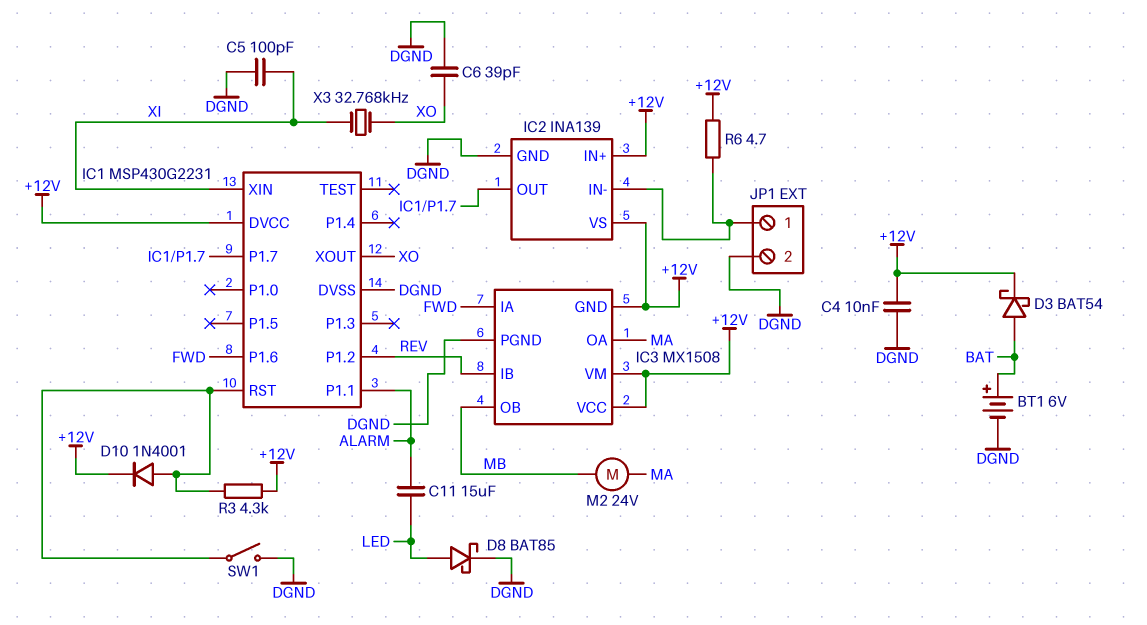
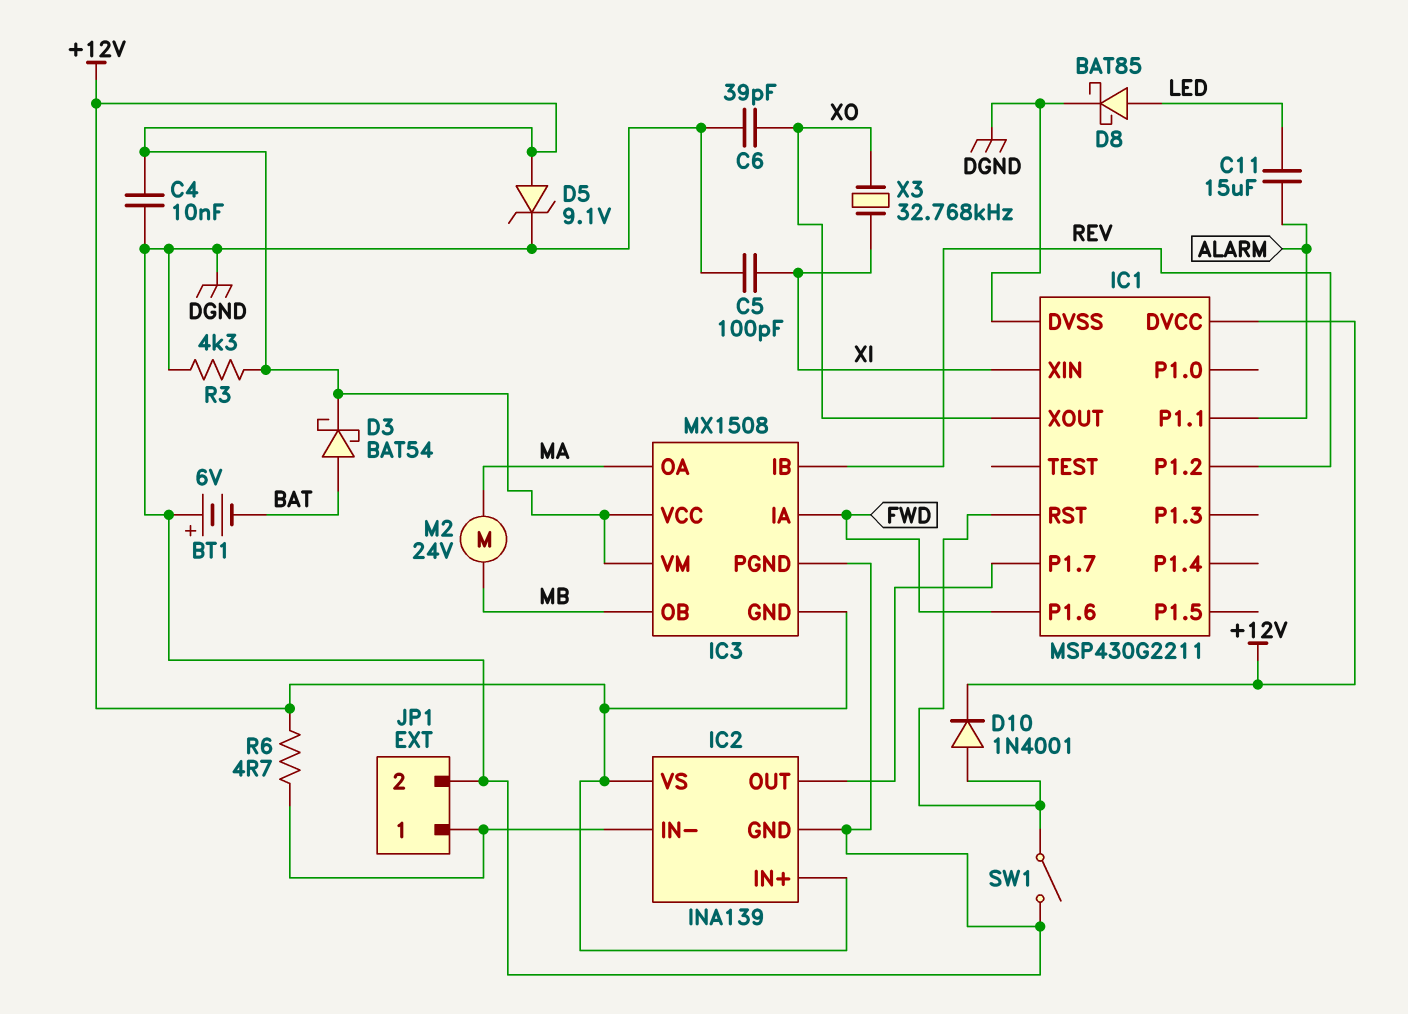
BT1: 6V (plus BAT, minus DGND) -> 6V (plus DGND, minus BAT)
D5: none -> zener 9.1V (A +12V, K DGND)
IC1: MSP430G2231 -> MSP430G2211
R3: 4.3k (+12V, IC1/RST) -> 4.3k (+12V, DGND)

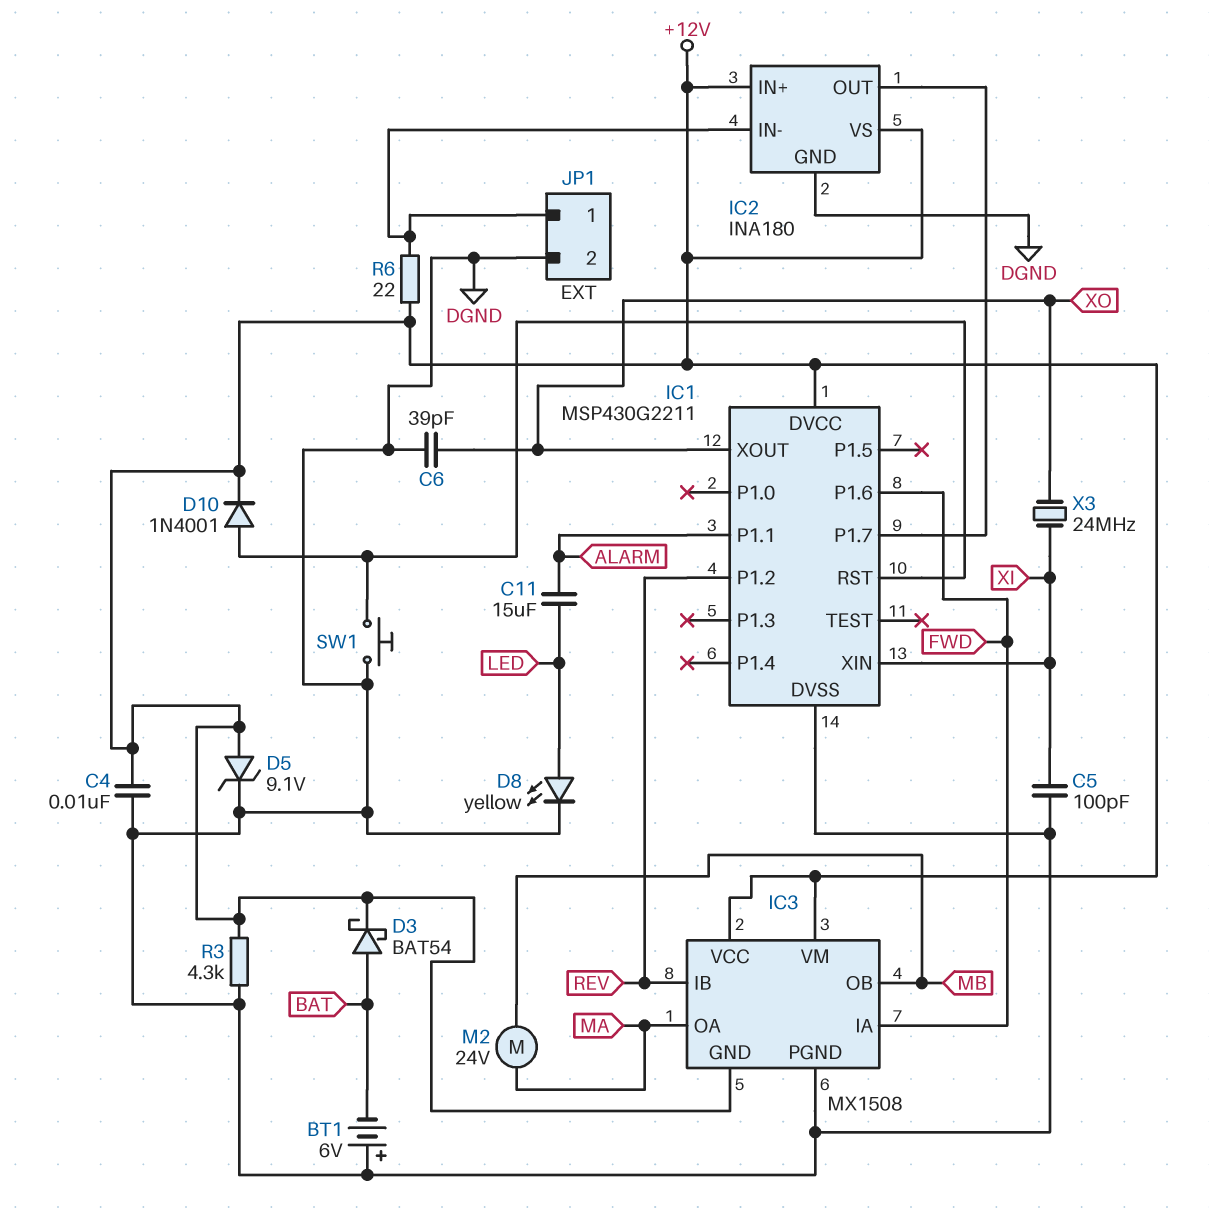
D8: schottky BAT85 (A LED, K DGND) -> LED yellow (A LED, K DGND)
IC2: INA139 -> INA180
R6: 4.7 (+12V, IC2/IN-) -> 22 (+12V, IC2/IN-)
SW1: switch (DGND, IC1/RST) -> button (DGND, IC1/RST)
X3: 32.768kHz (XI, XO) -> 24MHz (XI, XO)

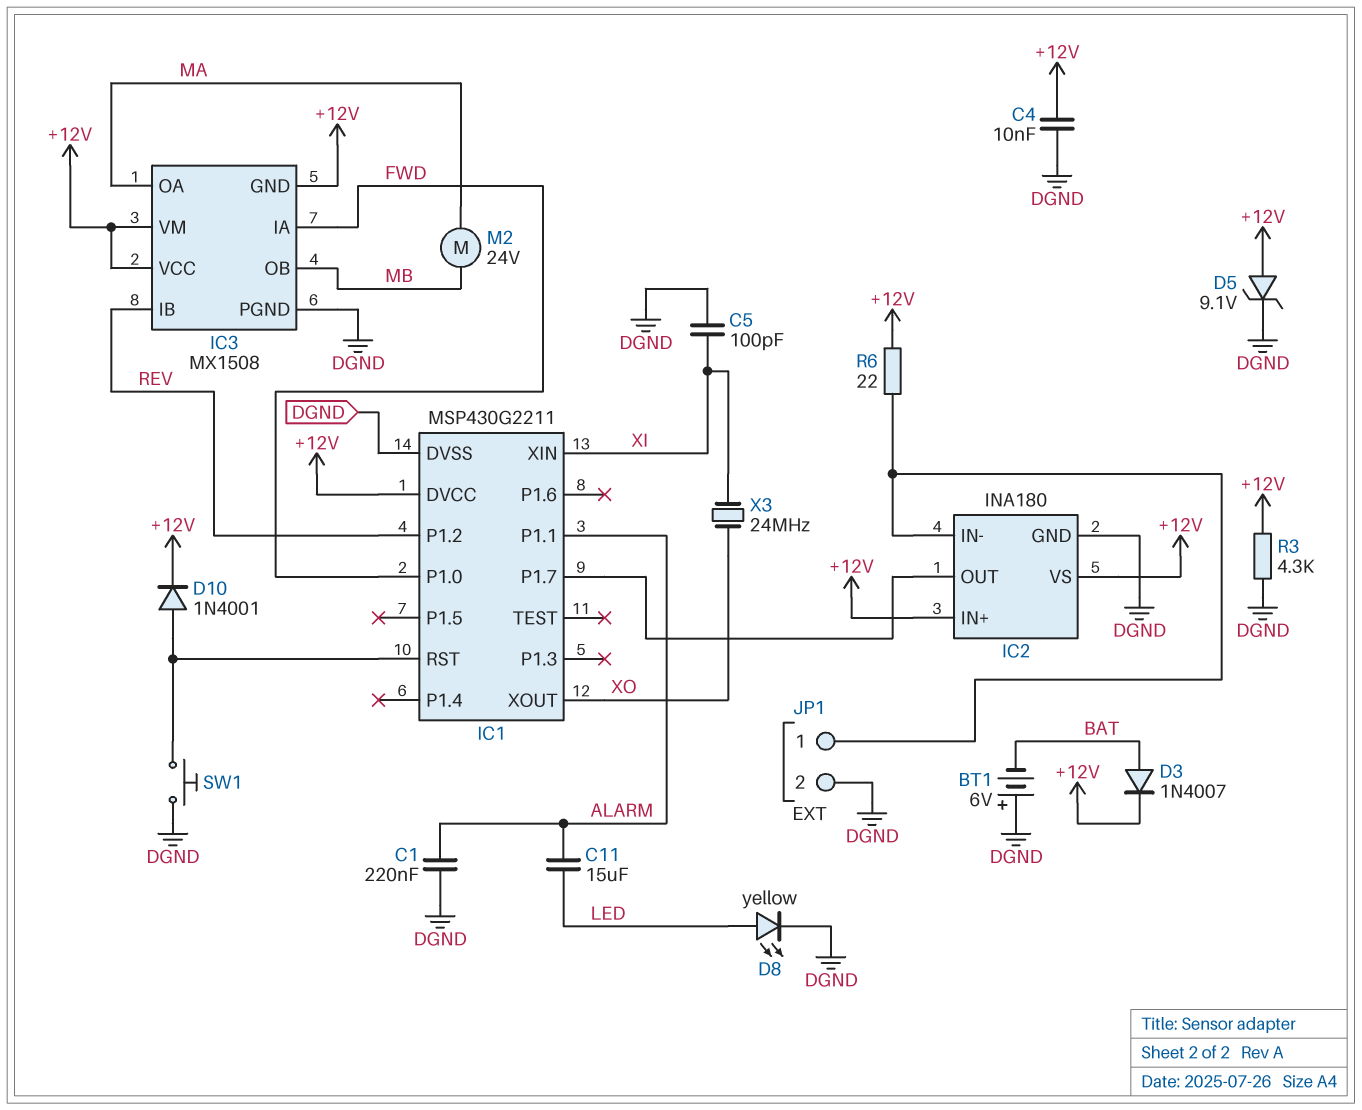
C1: none -> 220nF (ALARM, DGND)
C6: 39pF (DGND, XO) -> none
D3: schottky BAT54 (A BAT, K +12V) -> diode 1N4007 (A BAT, K +12V)
IC1 pin P1.0: none -> FWD
IC1 pin P1.6: FWD -> none

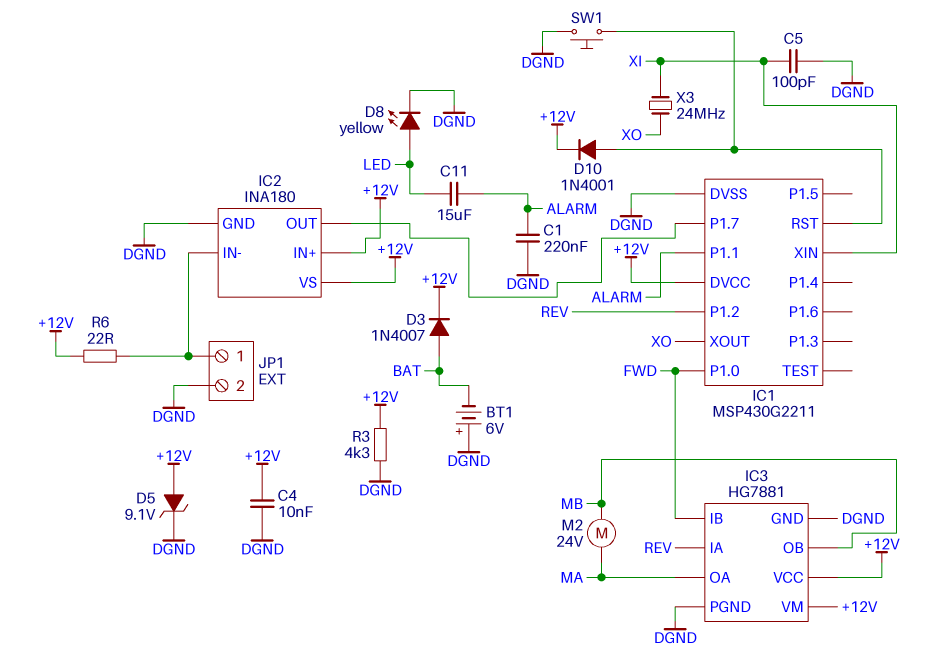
IC3: MX1508 -> HG7881
IC3 pin GND: +12V -> DGND
IC3 pin IA: FWD -> REV
IC3 pin IB: REV -> FWD

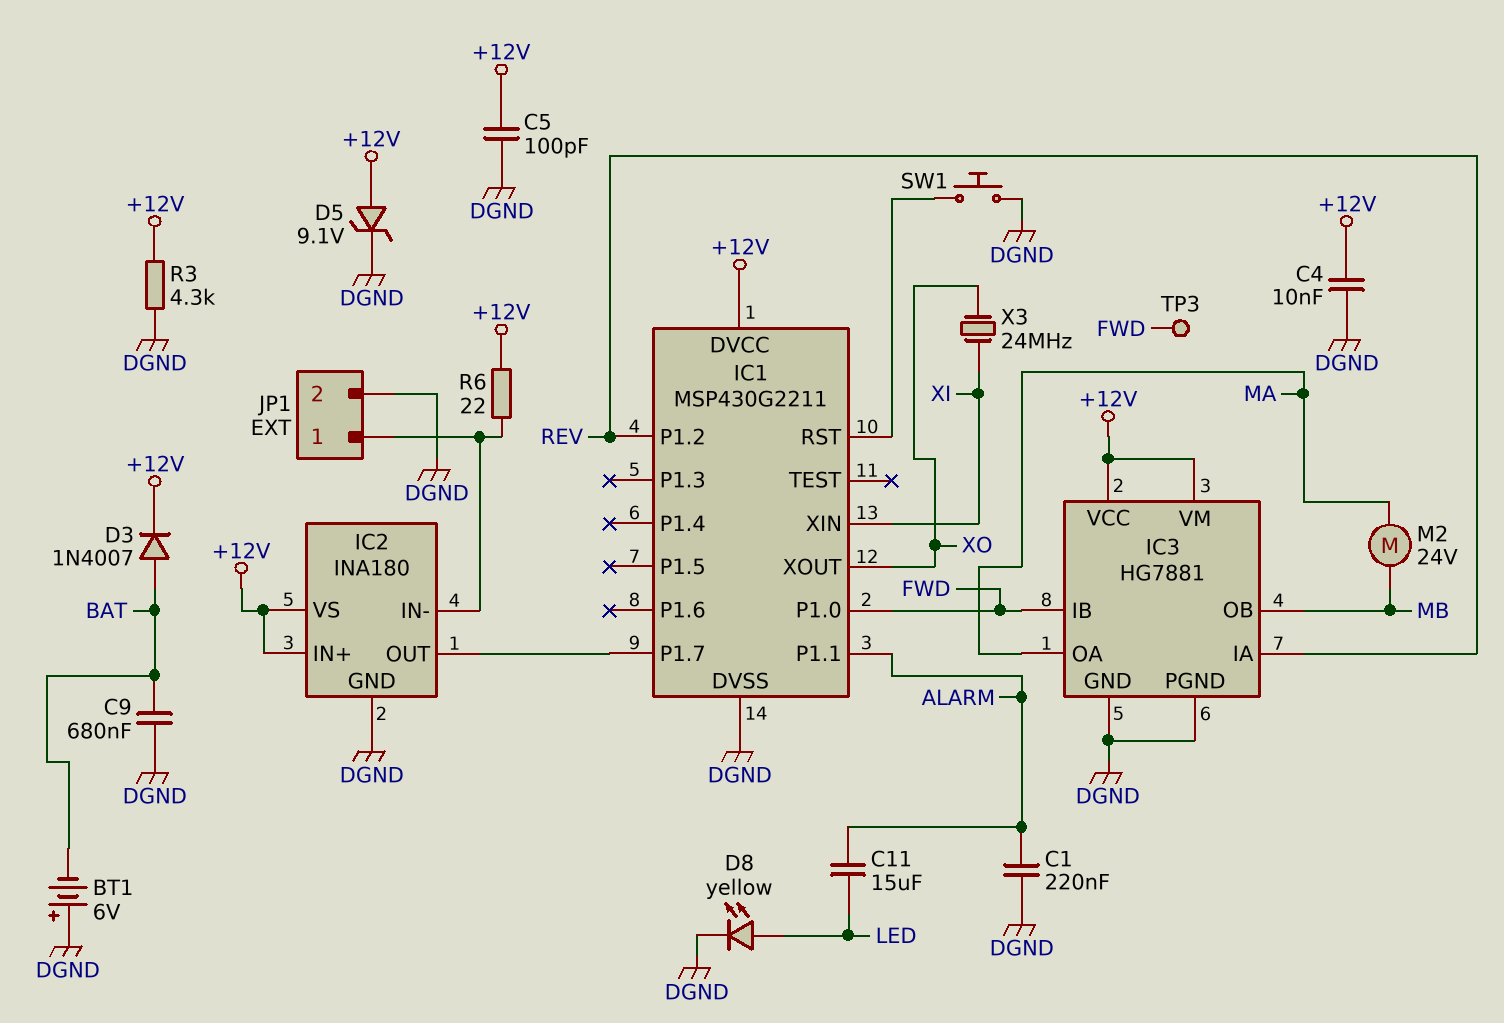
C5: 100pF (DGND, XI) -> 100pF (+12V, DGND)
C9: none -> 680nF (BAT, DGND)
D10: diode 1N4001 (A IC1/RST, K +12V) -> none
TP3: none -> test point (FWD)

